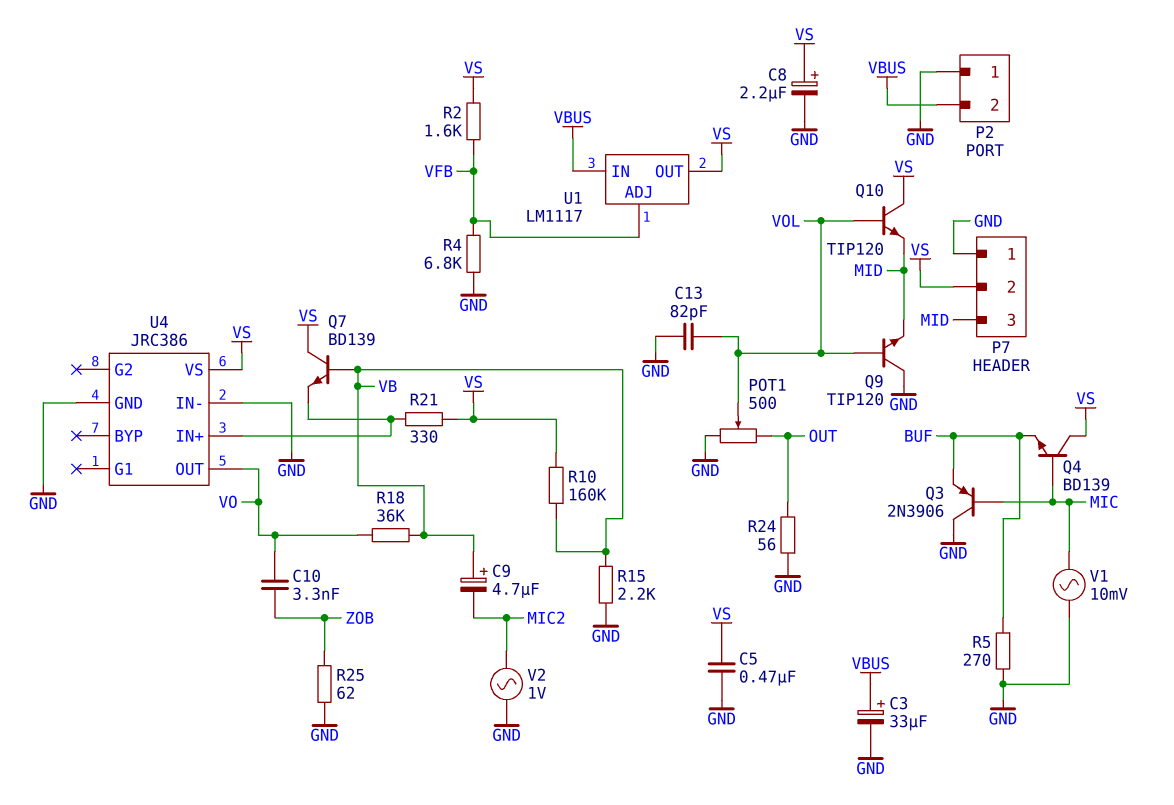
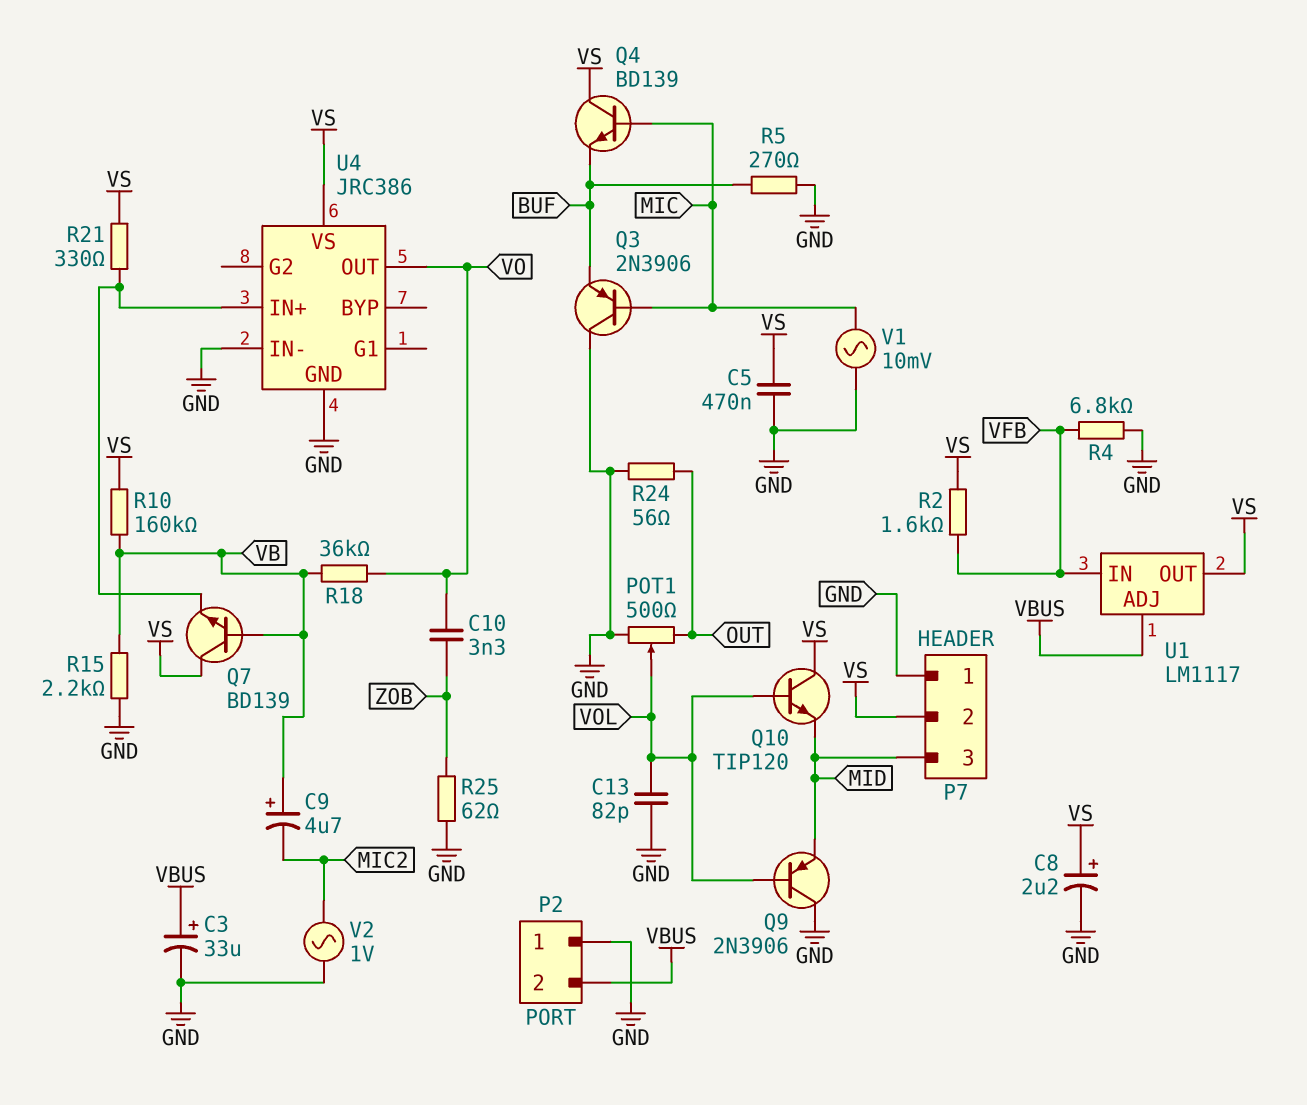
Q9: NPN TIP120 (B VOL, C GND, E MID) -> PNP 2N3906 (B VOL, C GND, E MID)
U1 pin ADJ: VFB -> VBUS
U1 pin IN: VBUS -> VFB

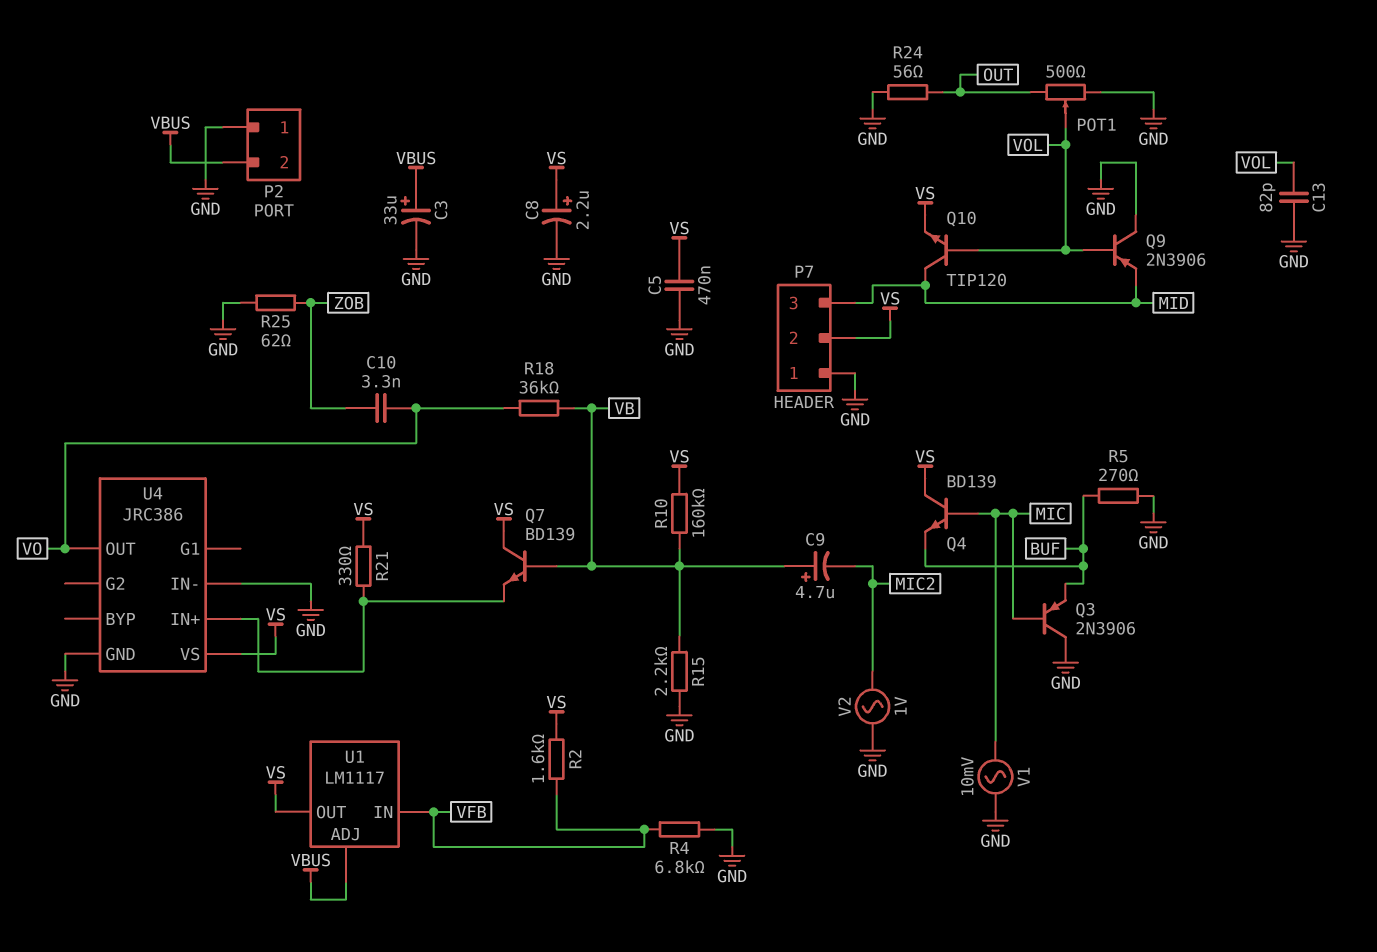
Q10: NPN TIP120 (B VOL, C VS, E MID) -> NPN TIP120 (B VOL, C MID, E VS)

